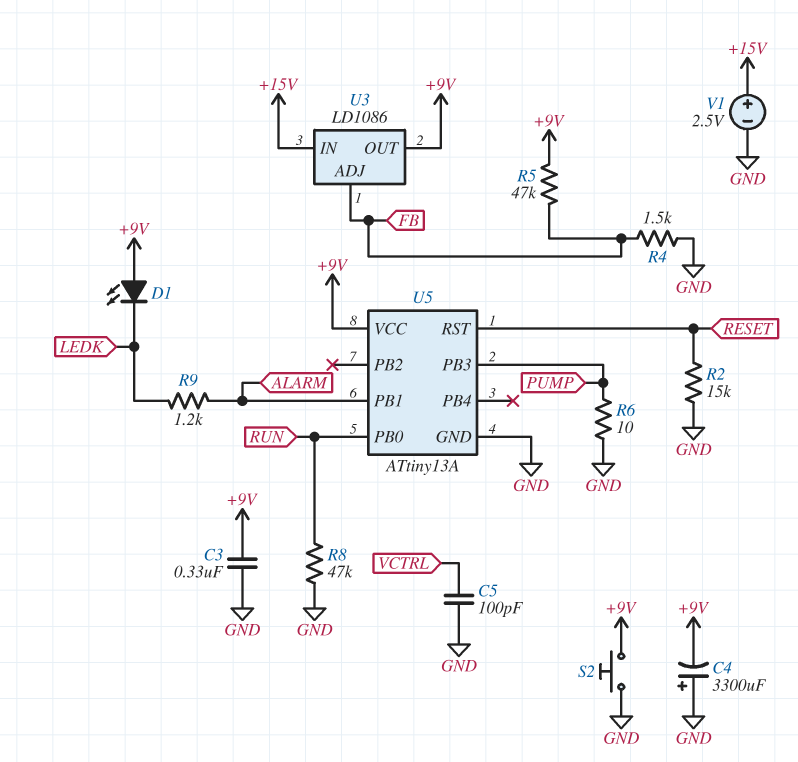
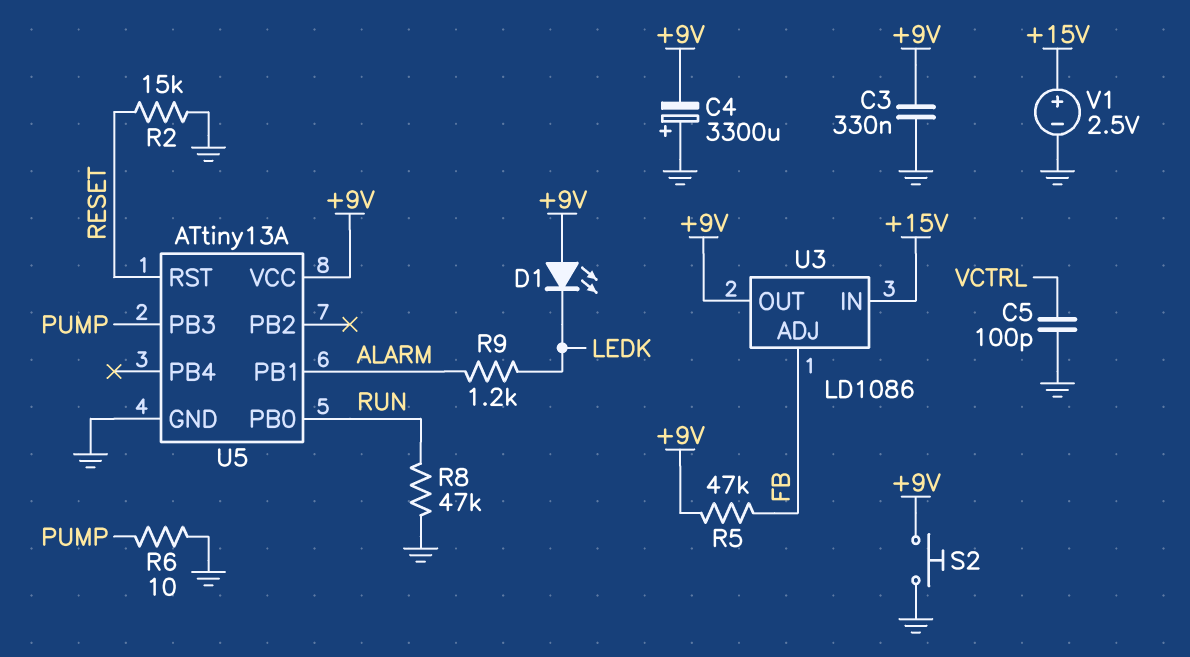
R4: 1.5k (FB, GND) -> none

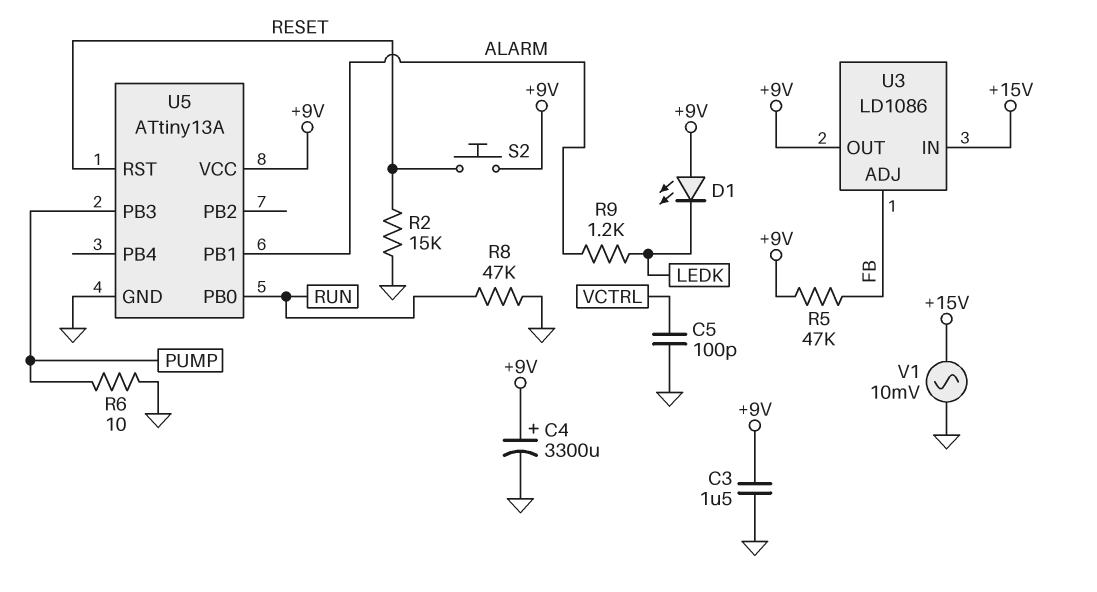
C3: 330nF (+9V, GND) -> 1.5uF (+9V, GND)
C4: 3300uF (plus GND, minus +9V) -> 3300uF (plus +9V, minus GND)
S2: button (+9V, GND) -> button (+9V, RESET)
V1: 2.5V (plus +15V, minus GND) -> AC 10mV (+15V, GND)

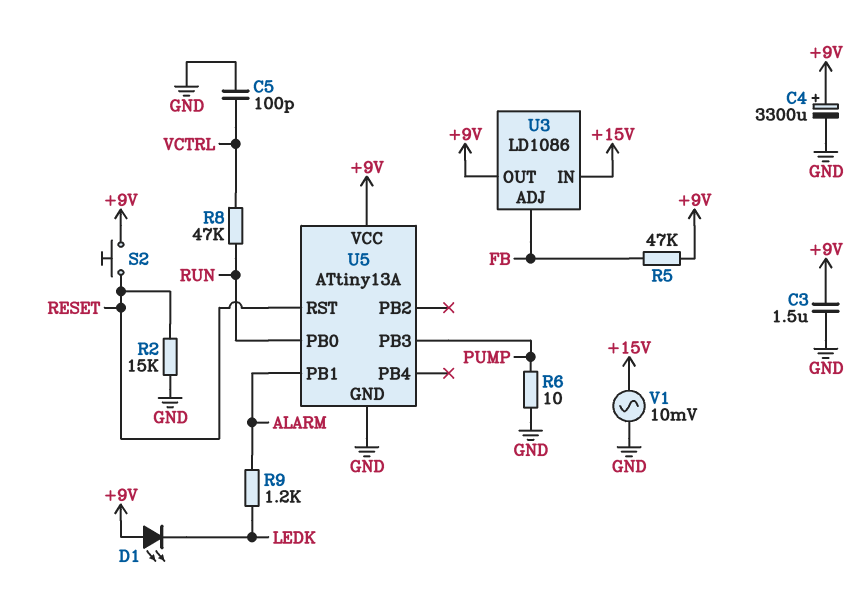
R8: 47k (GND, RUN) -> 47k (RUN, VCTRL)

